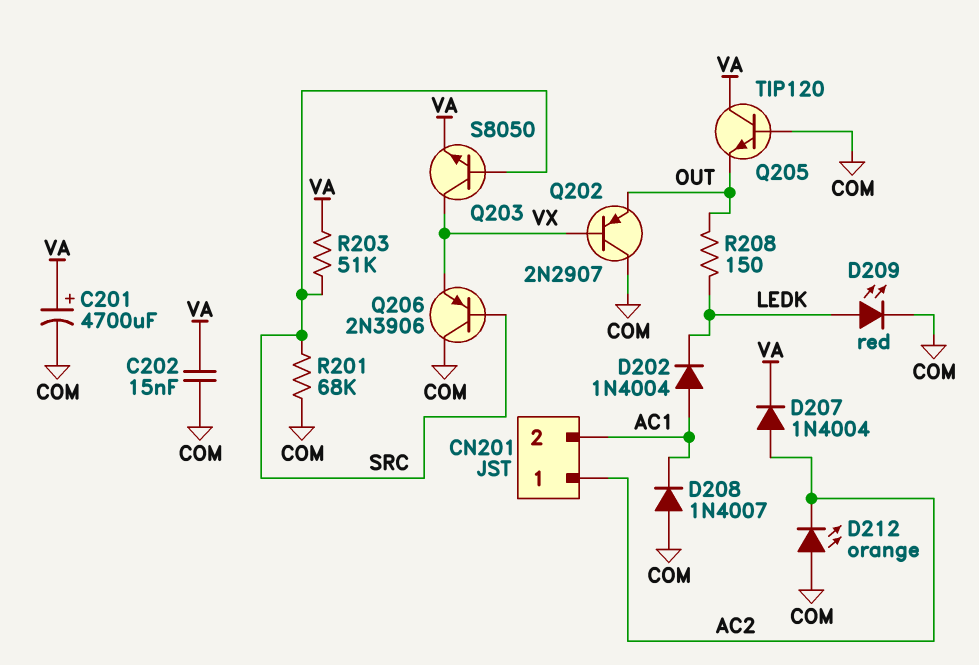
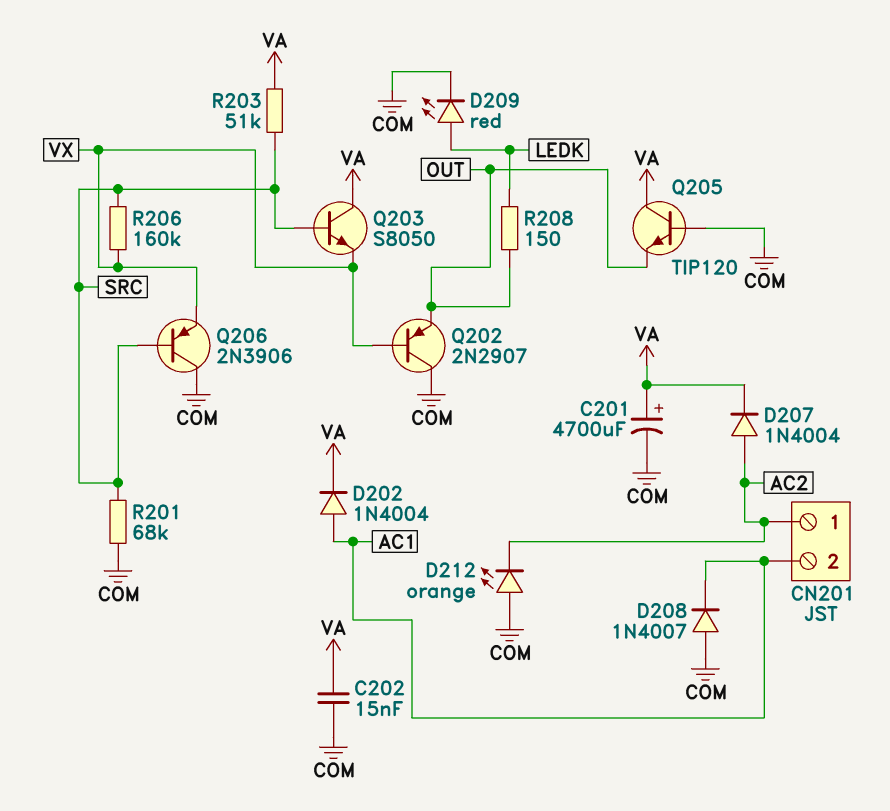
D202: diode 1N4004 (A AC1, K LEDK) -> diode 1N4004 (A AC1, K VA)
Q203: NPN S8050 (B SRC, C VX, E VA) -> NPN S8050 (B SRC, C VA, E VX)
R206: none -> 160k (SRC, VX)

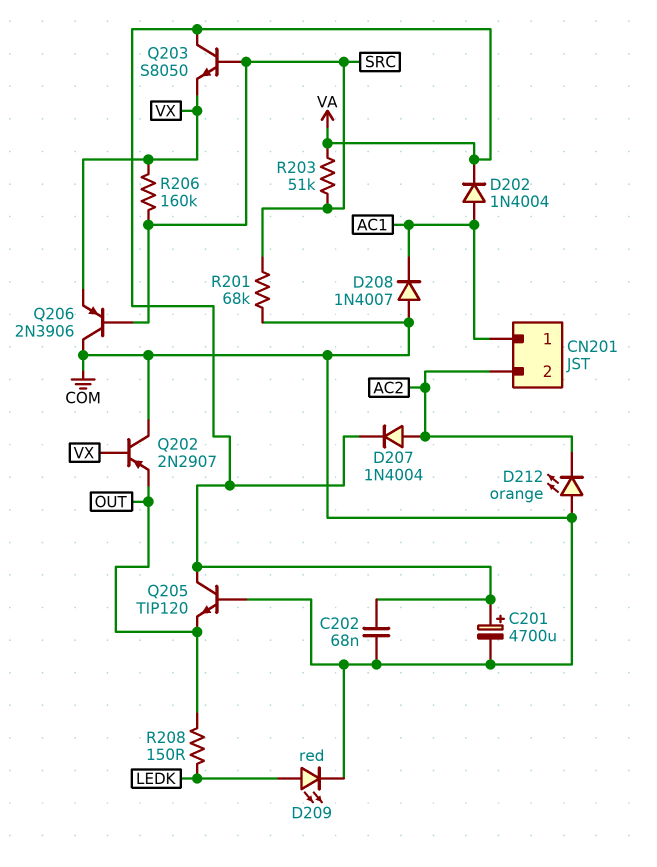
C202: 15nF (COM, VA) -> 68nF (COM, VA)
CN201 pin 1: AC2 -> AC1
CN201 pin 2: AC1 -> AC2

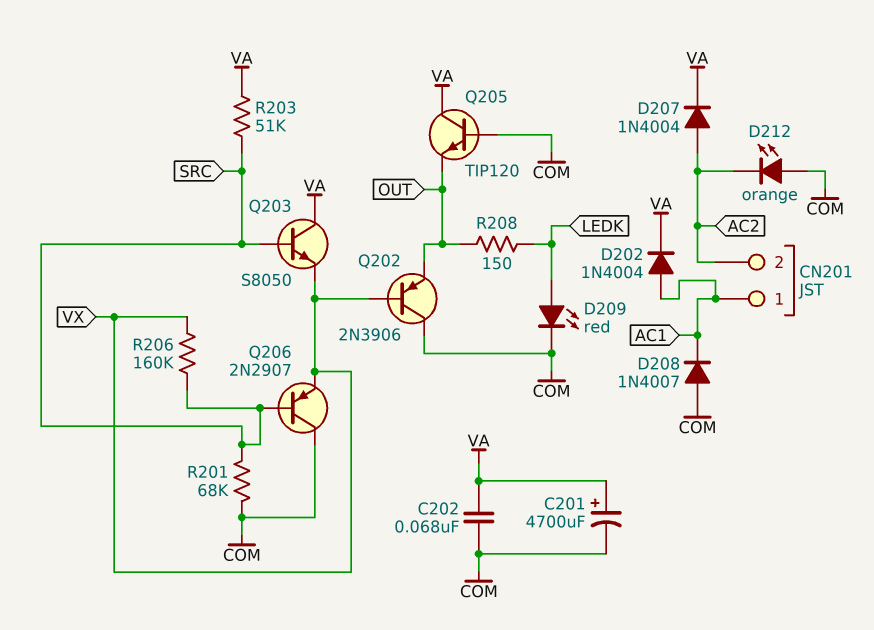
Q202: PNP 2N2907 (B VX, C COM, E OUT) -> PNP 2N3906 (B VX, C COM, E OUT)
Q206: PNP 2N3906 (B SRC, C COM, E VX) -> PNP 2N2907 (B SRC, C COM, E VX)

